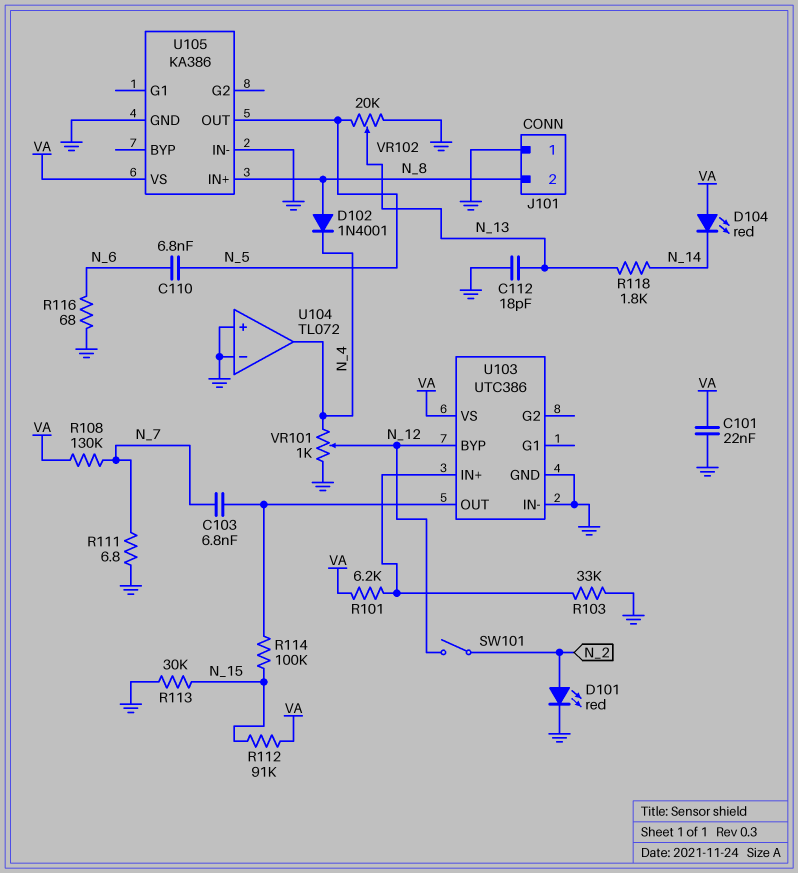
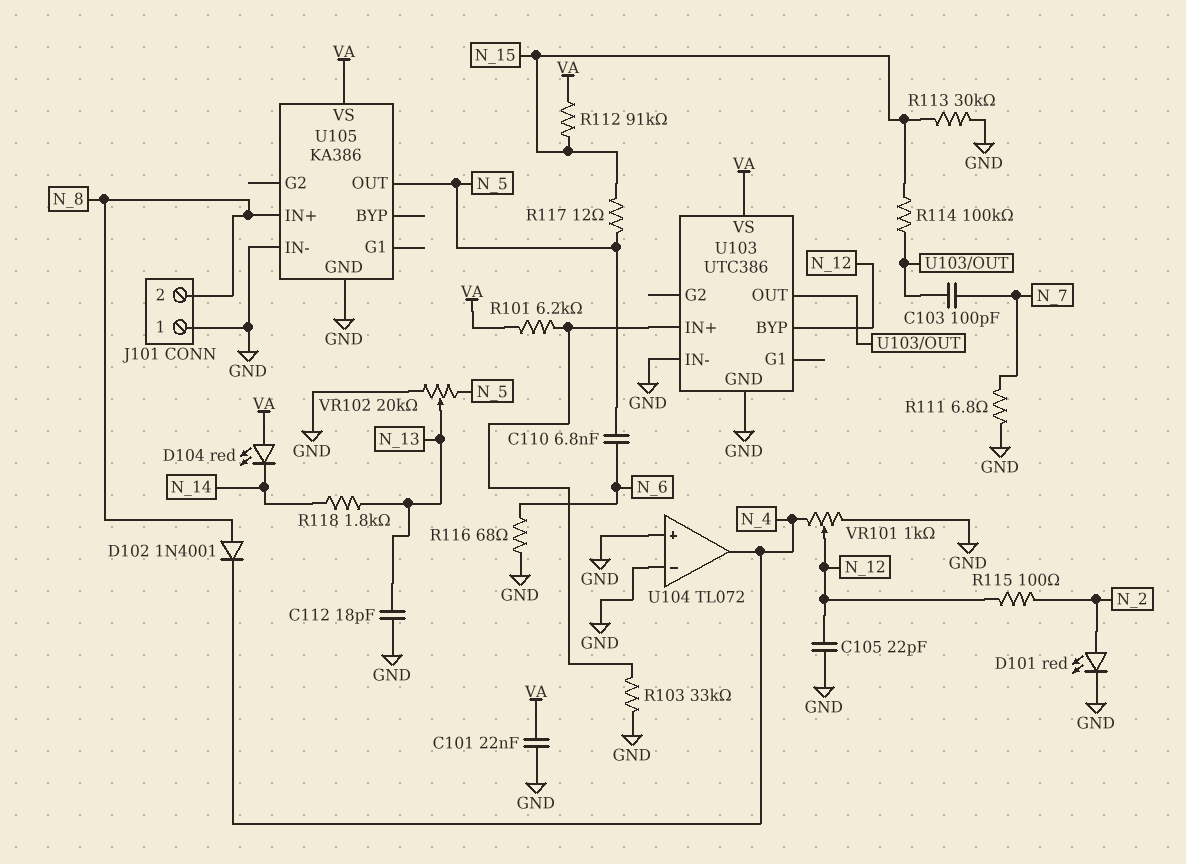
C103: 6.8nF (N_7, U103/OUT) -> 100pF (N_7, U103/OUT)
C105: none -> 22pF (GND, N_12)
R108: 130k (N_7, VA) -> none
R115: none -> 100 (N_2, N_12)
R117: none -> 12 (N_5, N_15)
SW101: switch (N_2, N_12) -> none

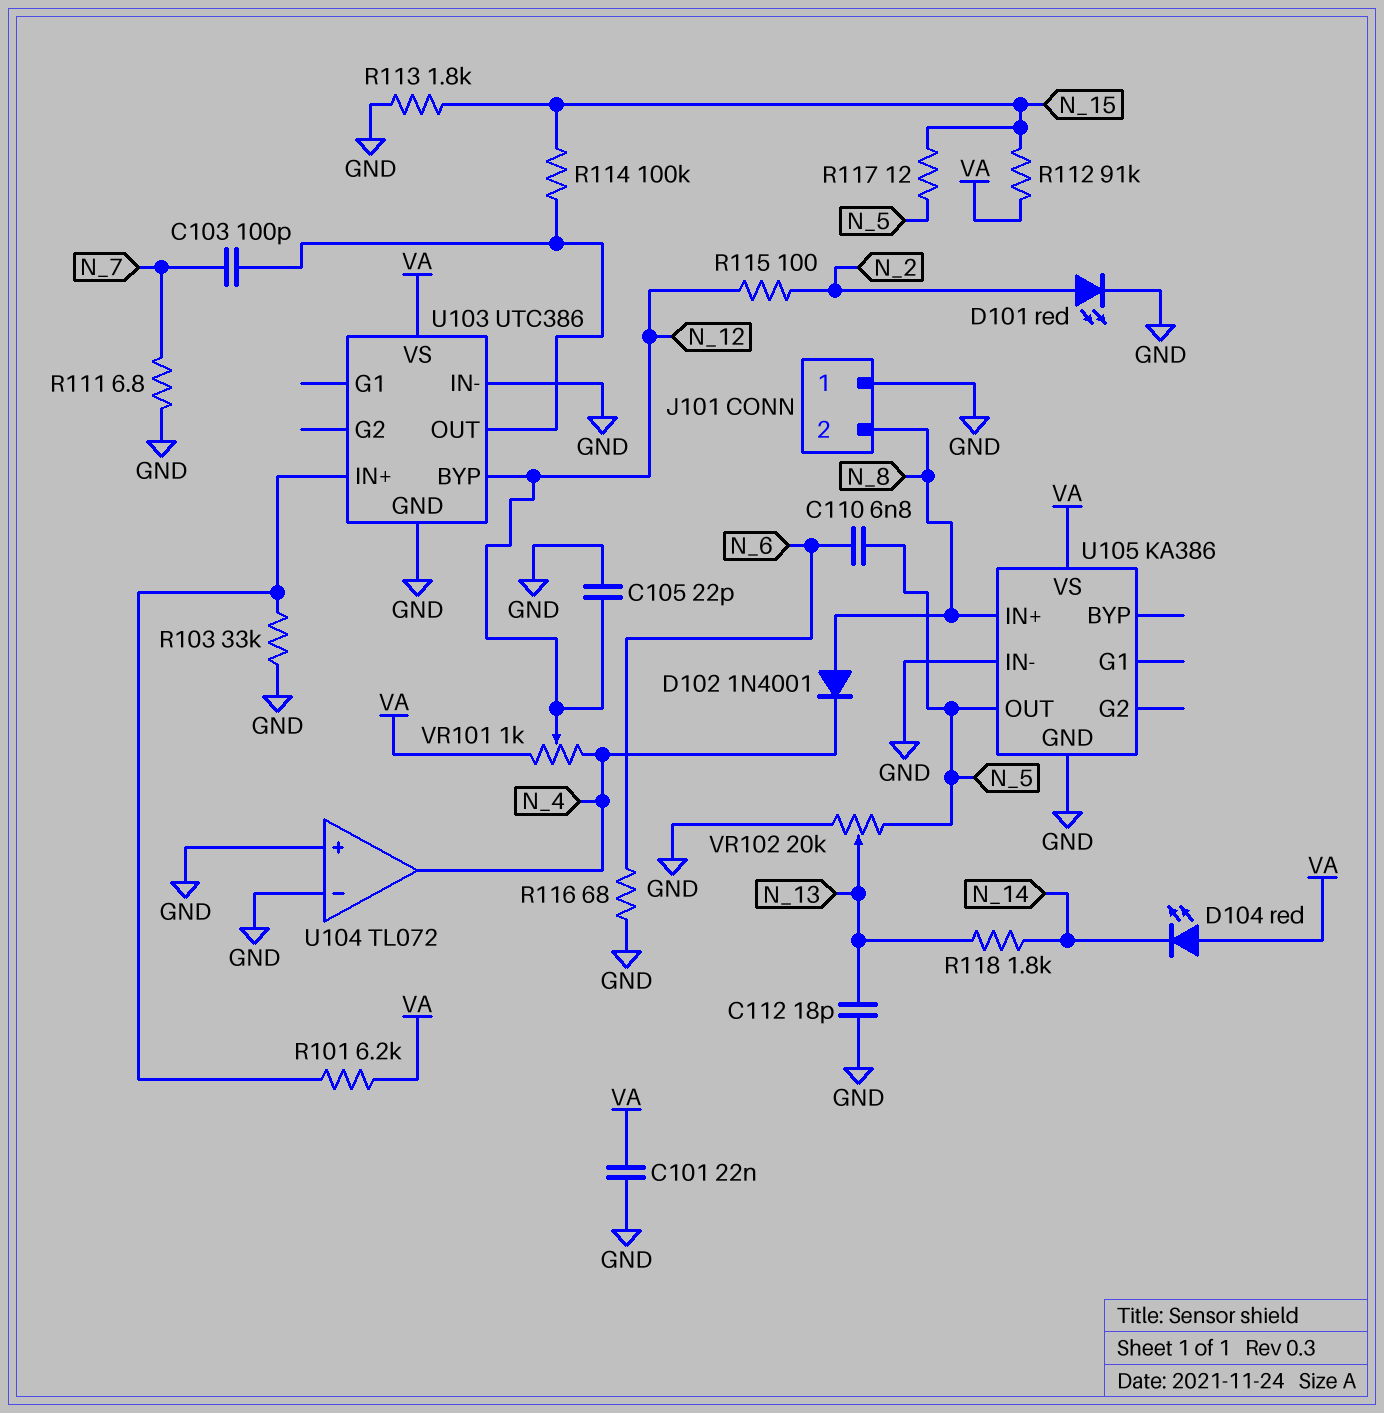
R113: 30k (GND, N_15) -> 1.8k (GND, N_15)
VR101: 1k (GND, N_4, wiper N_12) -> 1k (N_4, VA, wiper N_12)

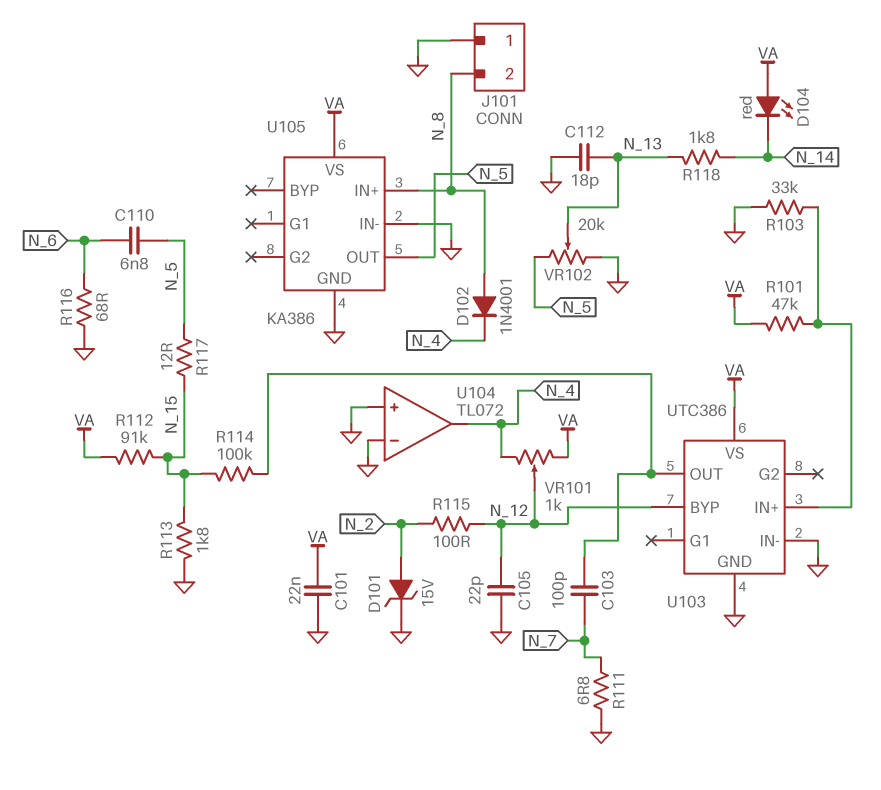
D101: LED red (A N_2, K GND) -> zener 15V (A N_2, K GND)
R101: 6.2k (U103/IN+, VA) -> 47k (U103/IN+, VA)

